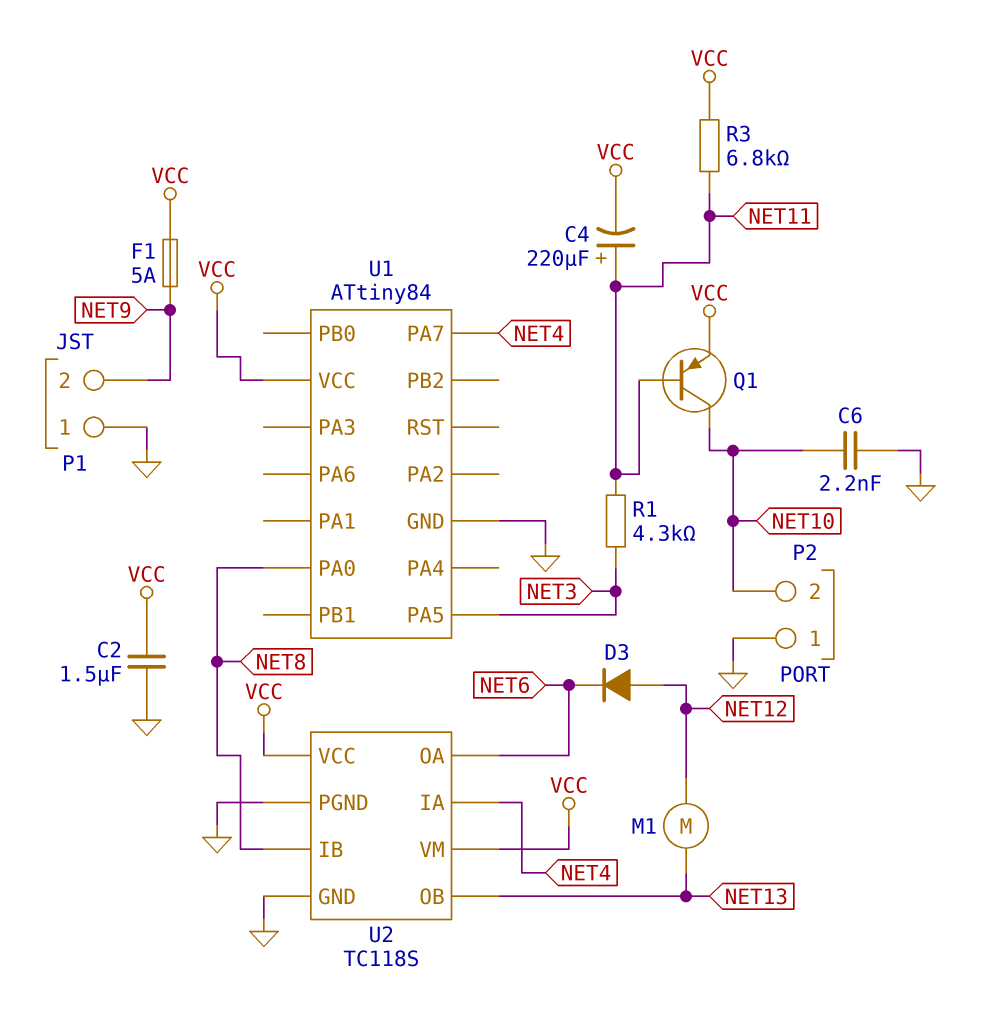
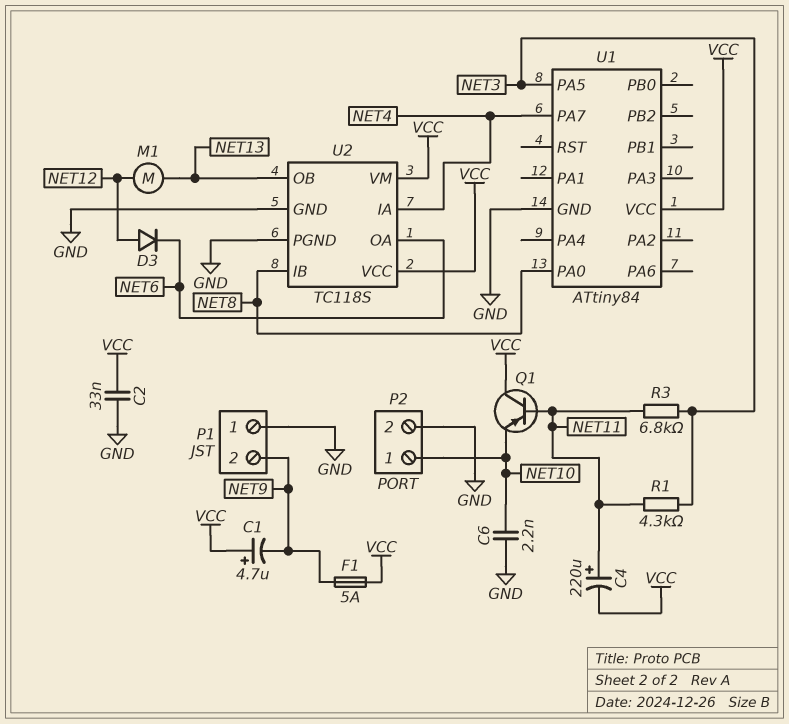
C1: none -> 4.7uF (plus VCC, minus NET9)
C2: 1.5uF (GND, VCC) -> 33nF (GND, VCC)
P2 pin 1: GND -> NET10
P2 pin 2: NET10 -> GND
Q1: PNP (B NET11, C NET10, E VCC) -> PNP (B NET11, C VCC, E NET10)
R3: 6.8k (NET11, VCC) -> 6.8k (NET3, NET11)

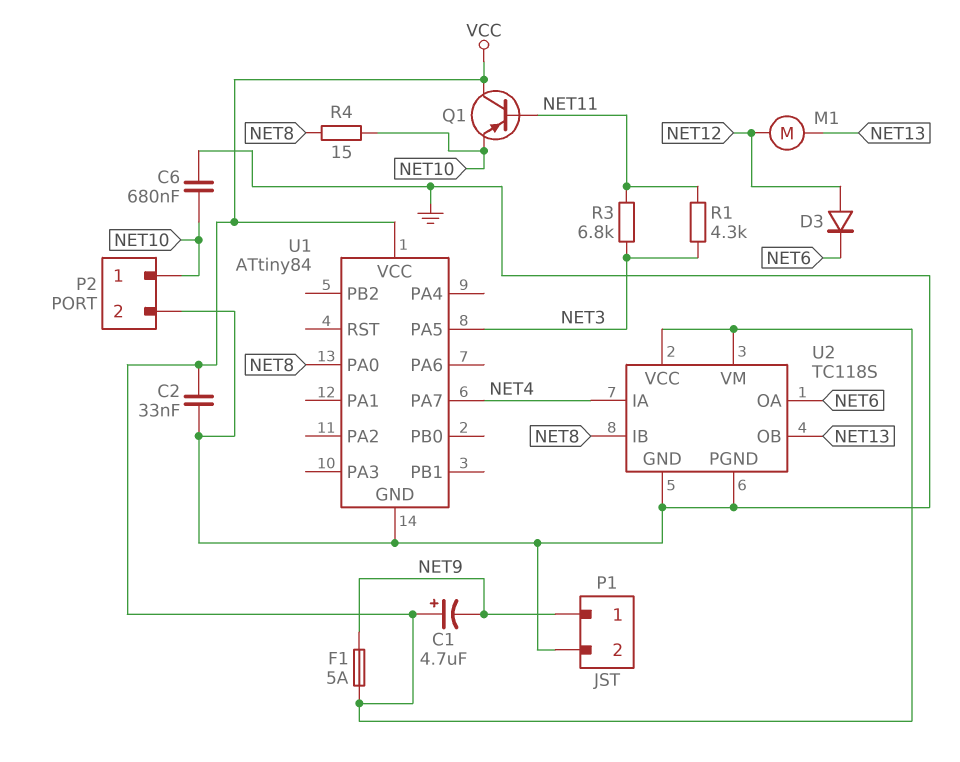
C4: 220uF (plus NET11, minus VCC) -> none
C6: 2.2nF (GND, NET10) -> 680nF (GND, NET10)
P1 pin 1: GND -> NET9
P1 pin 2: NET9 -> GND
R4: none -> 15 (NET8, NET10)

